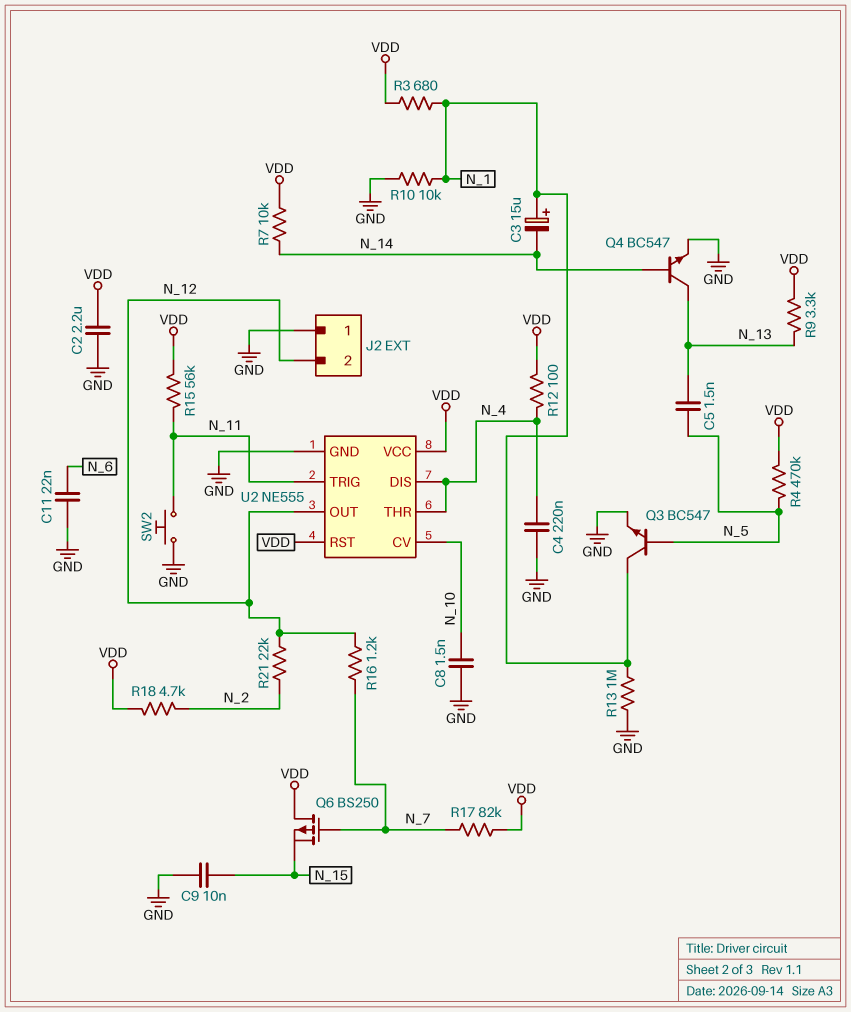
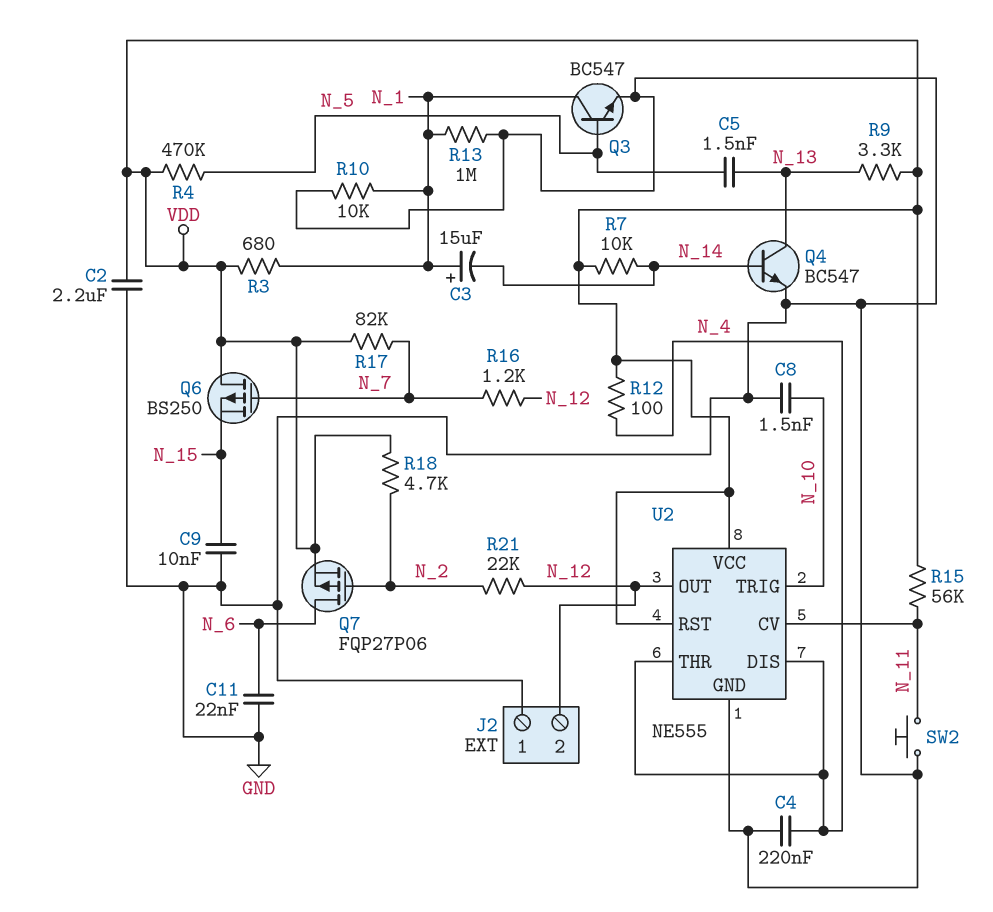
Q7: none -> PMOS FQP27P06 (G N_2, D N_6, S VDD)
U2 pin CV: N_10 -> N_11
U2 pin TRIG: N_11 -> N_10

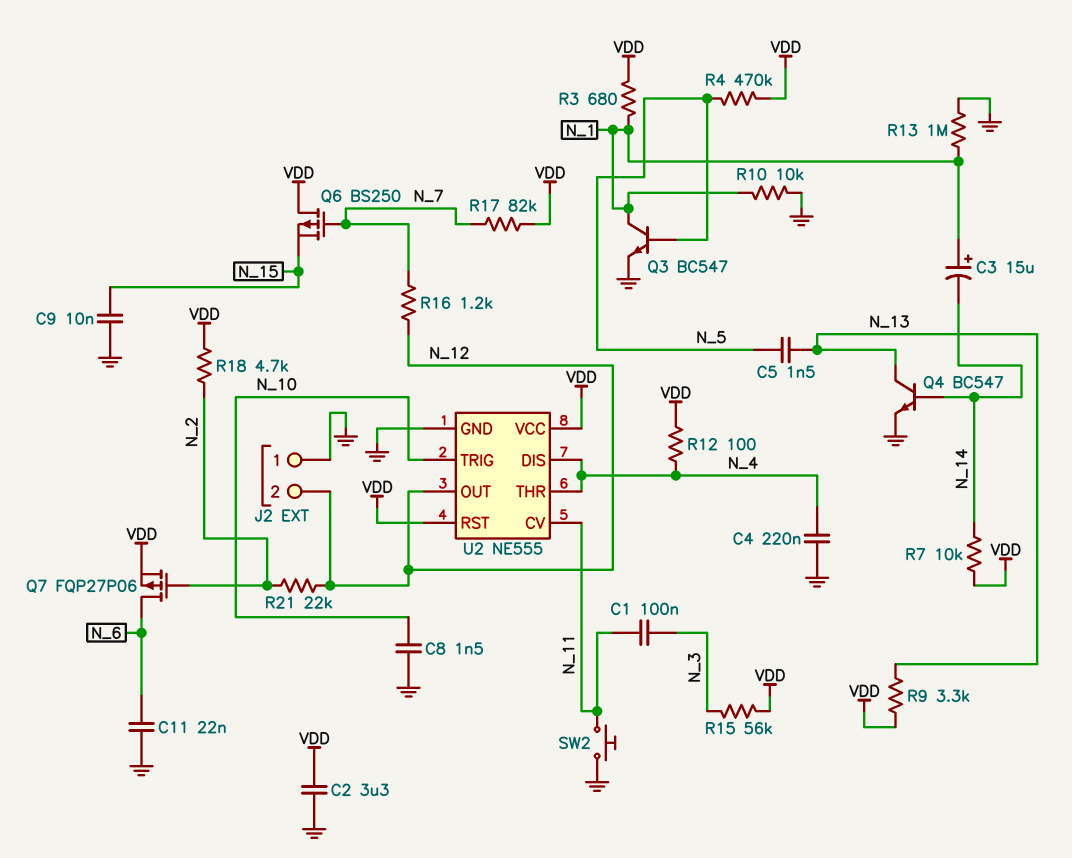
C1: none -> 100nF (N_3, N_11)
C2: 2.2uF (GND, VDD) -> 3.3uF (GND, VDD)
R15: 56k (N_11, VDD) -> 56k (N_3, VDD)

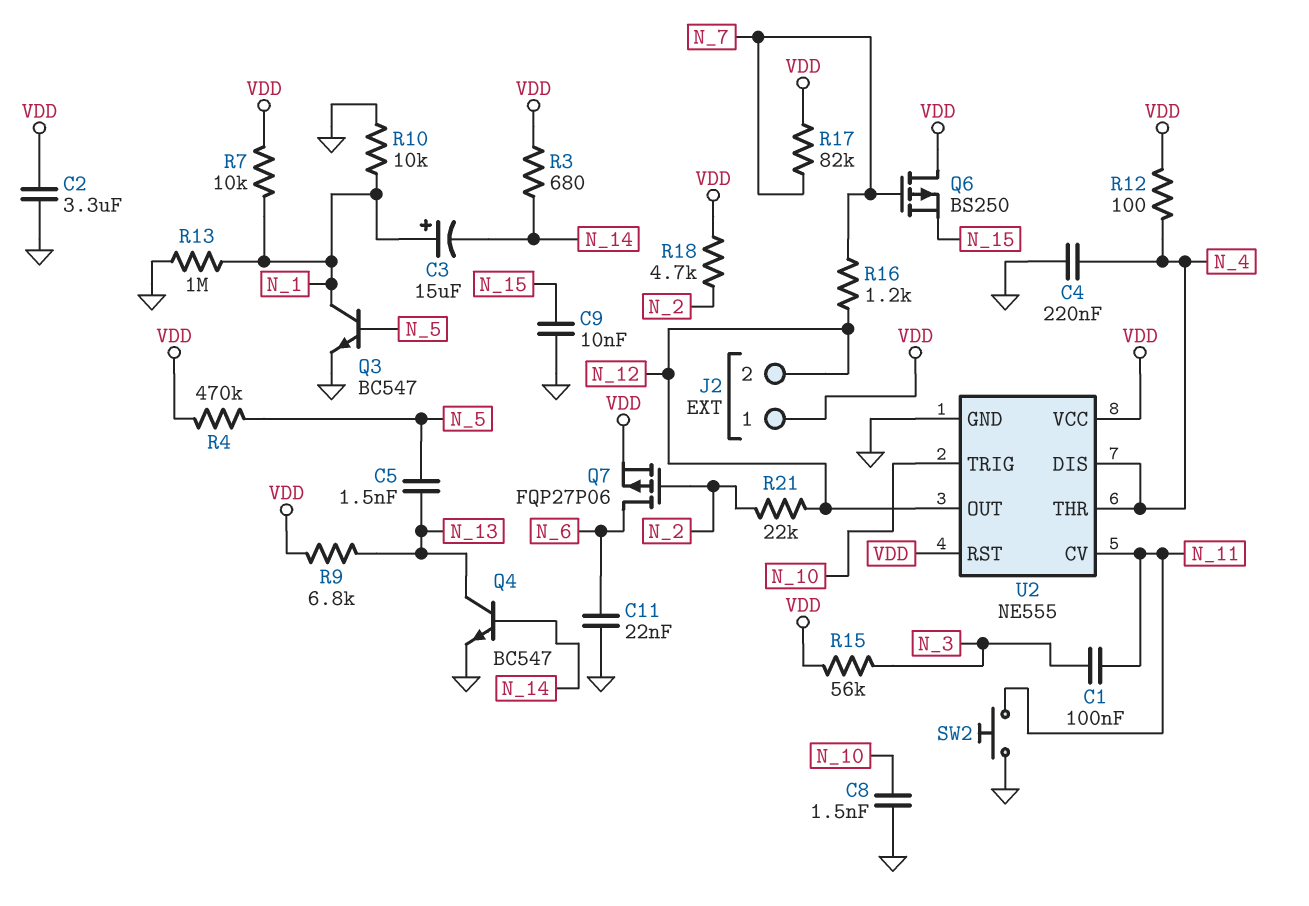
J2 pin 1: GND -> VDD
R3: 680 (N_1, VDD) -> 680 (N_14, VDD)
R7: 10k (N_14, VDD) -> 10k (N_1, VDD)
R9: 3.3k (N_13, VDD) -> 6.8k (N_13, VDD)

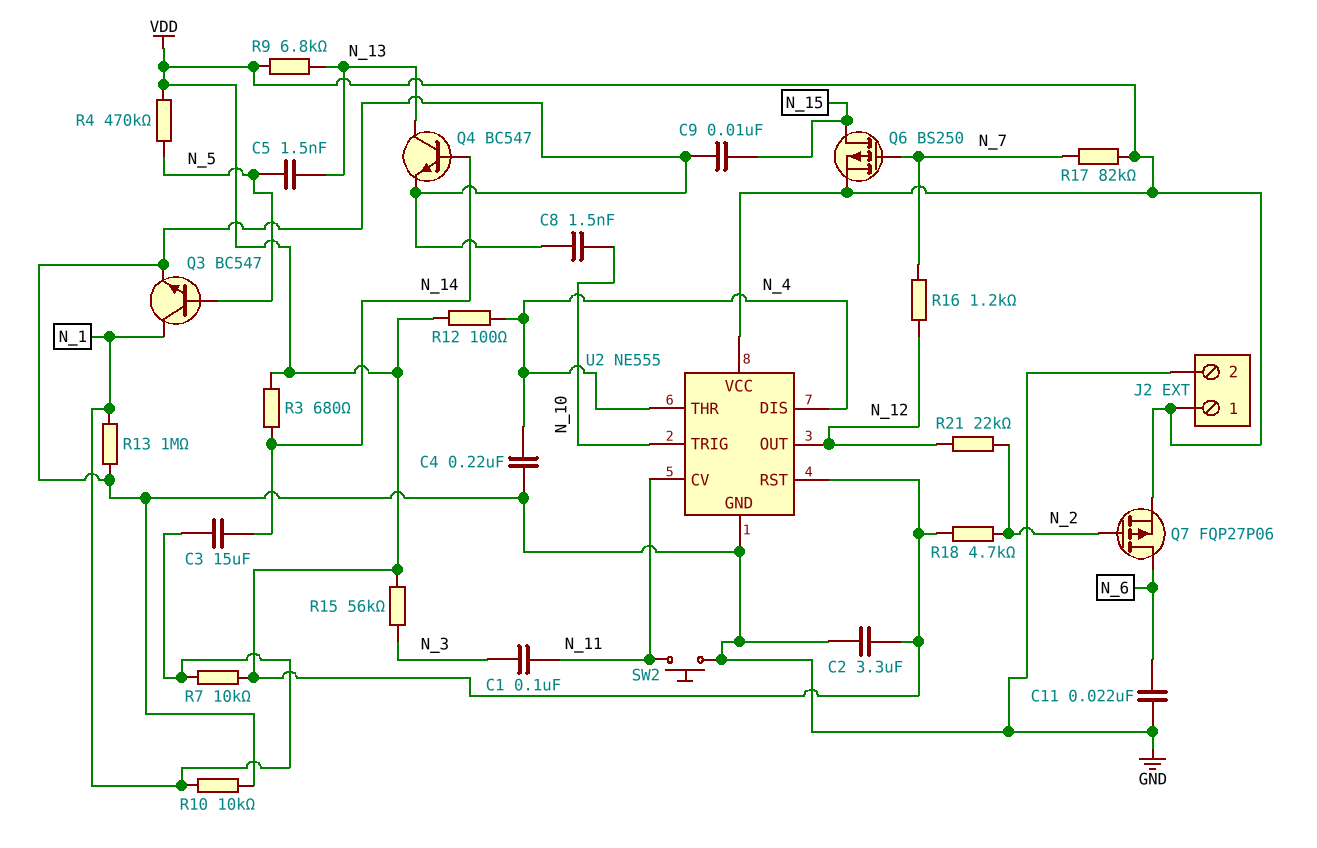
C3: 15uF (plus N_1, minus N_14) -> 15uF (N_1, N_14)
J2 pin 2: N_12 -> GND
Q6: PMOS BS250 (G N_7, D VDD, S N_15) -> PMOS BS250 (G N_7, D N_15, S VDD)

